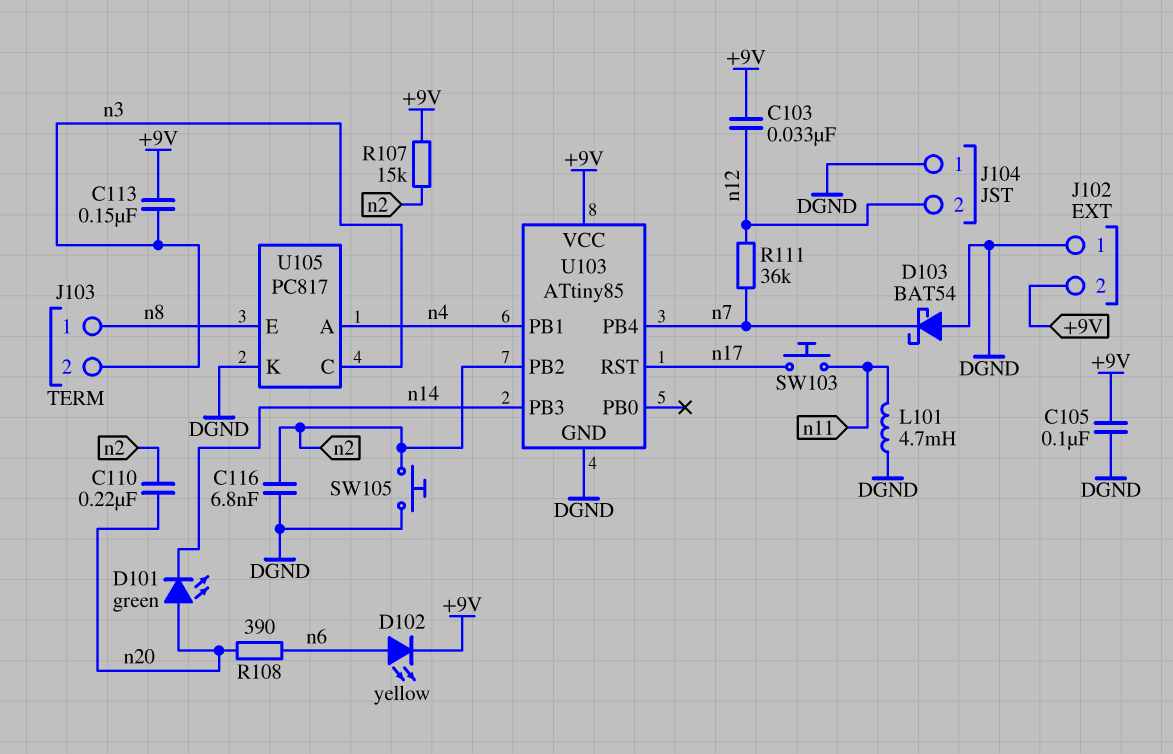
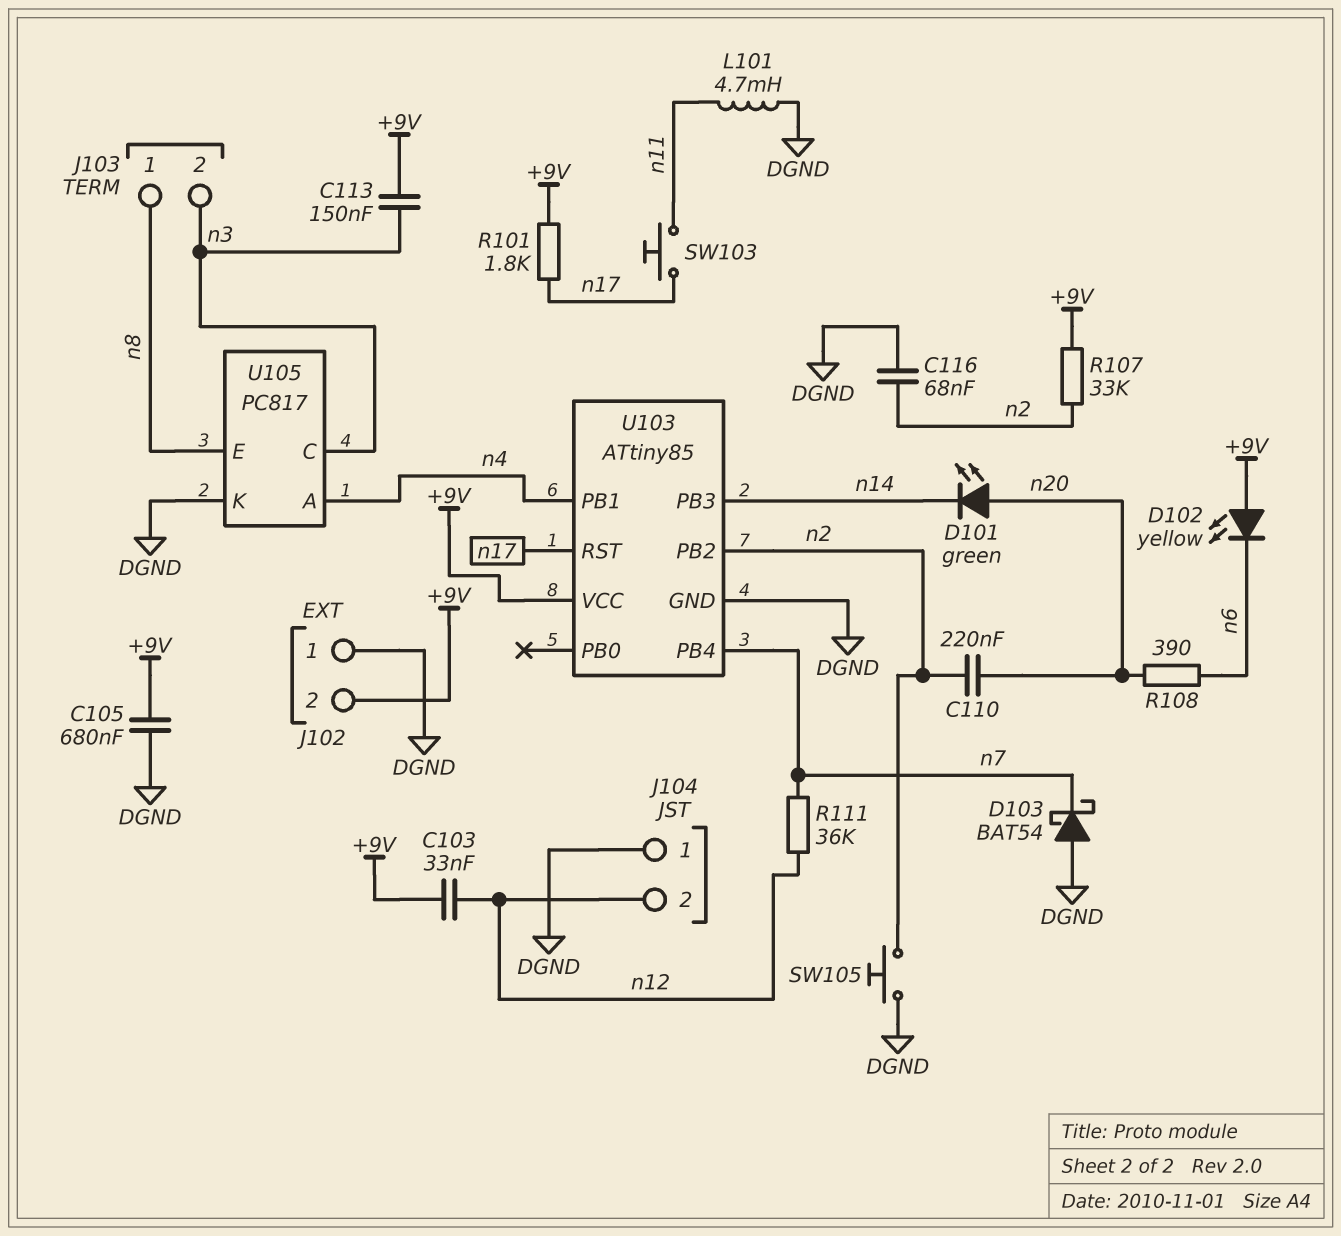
C105: 100nF (+9V, DGND) -> 680nF (+9V, DGND)
C116: 6.8nF (DGND, n2) -> 68nF (DGND, n2)
D102: LED yellow (A n6, K +9V) -> LED yellow (A +9V, K n6)
R101: none -> 1.8k (+9V, n17)
R107: 15k (+9V, n2) -> 33k (+9V, n2)

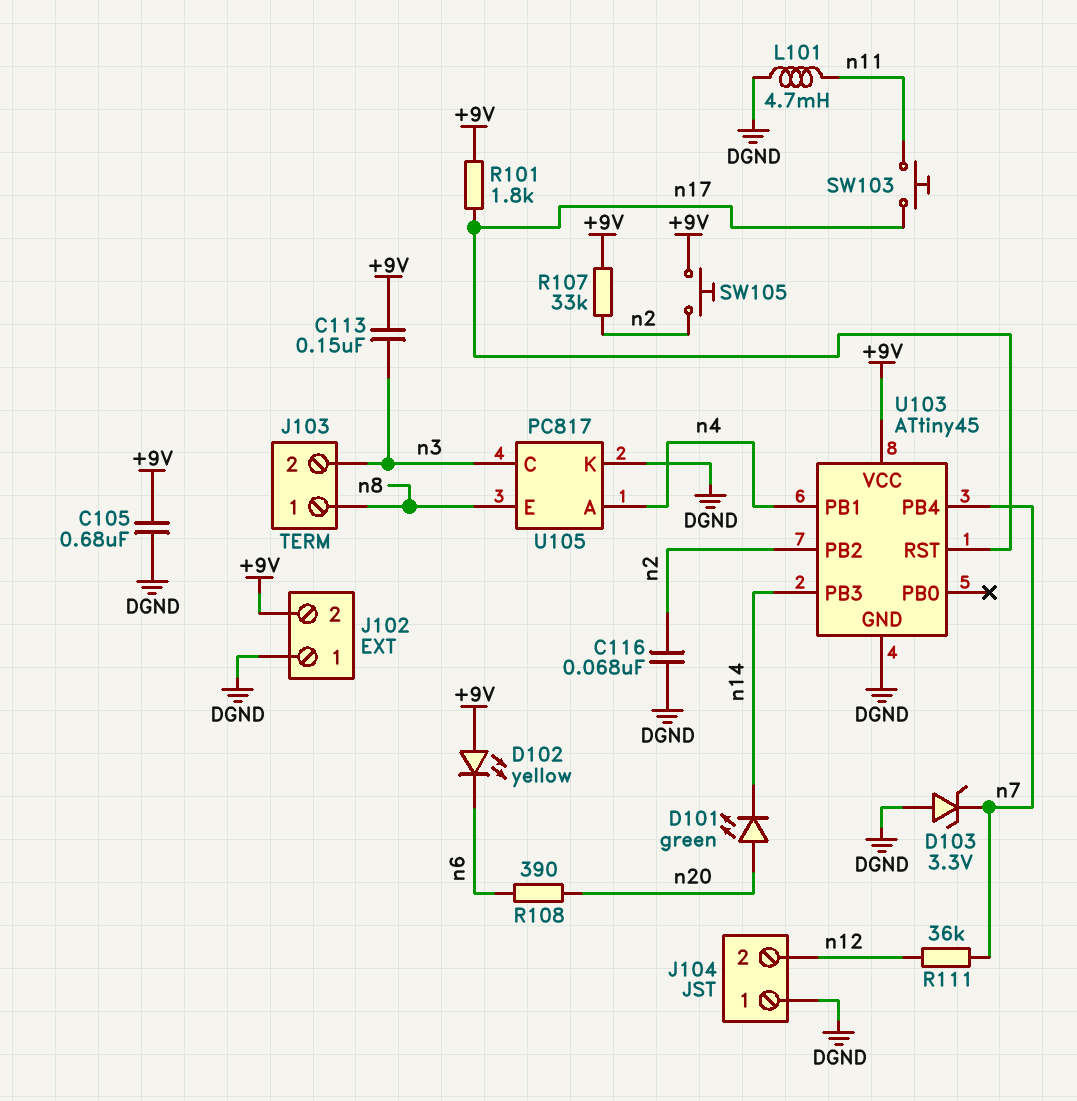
C103: 33nF (+9V, n12) -> none
C110: 220nF (n2, n20) -> none
D103: schottky BAT54 (A DGND, K n7) -> zener 3.3V (A DGND, K n7)
SW105: button (DGND, n2) -> button (+9V, n2)
U103: ATtiny85 -> ATtiny45

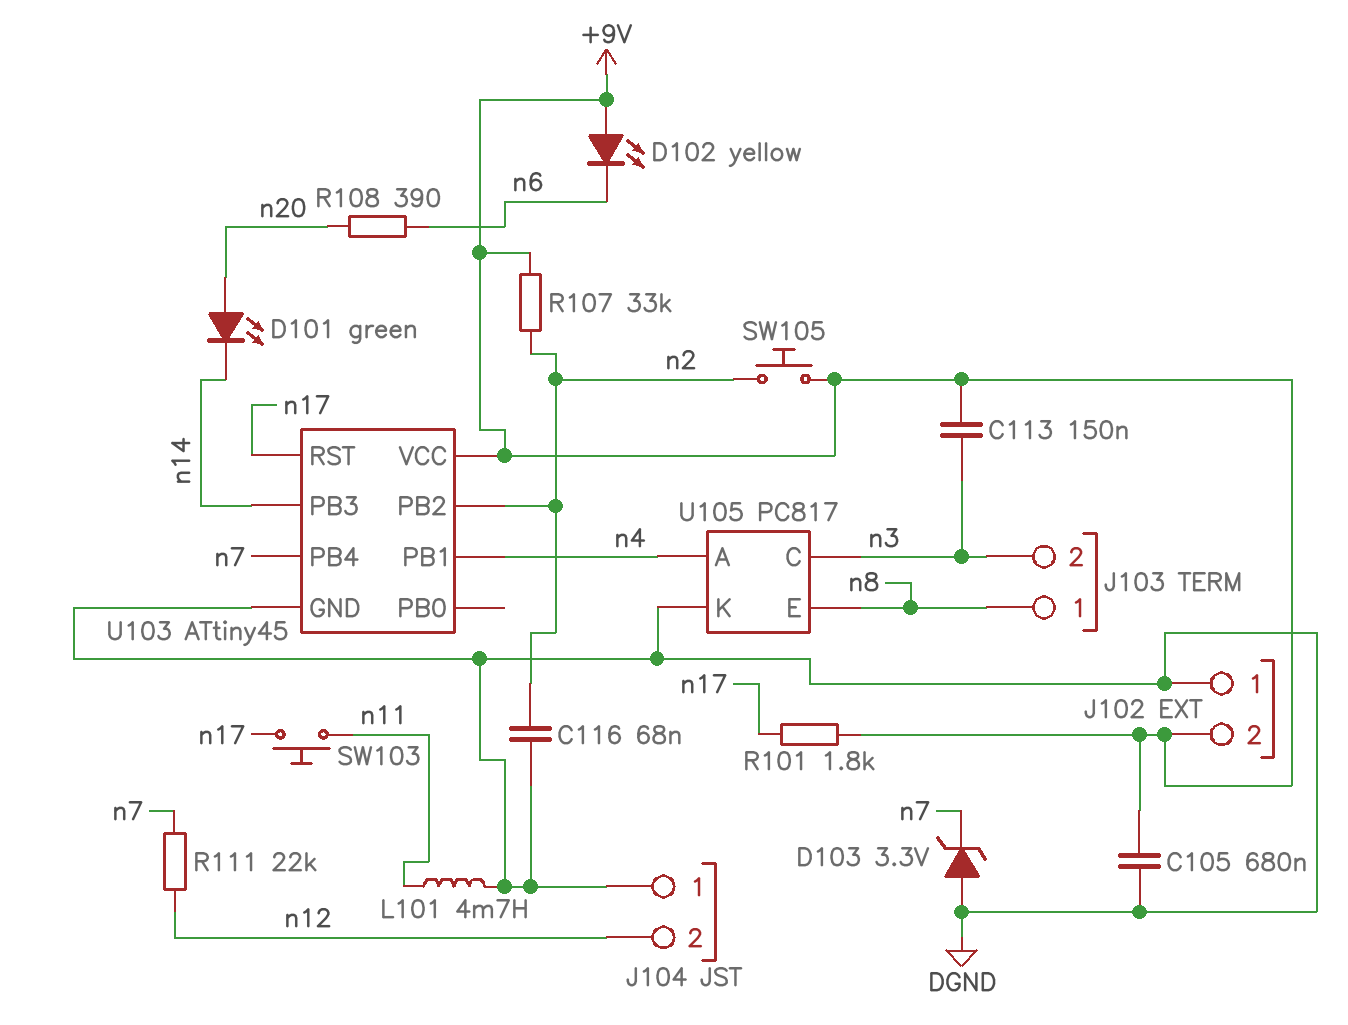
R111: 36k (n7, n12) -> 22k (n7, n12)

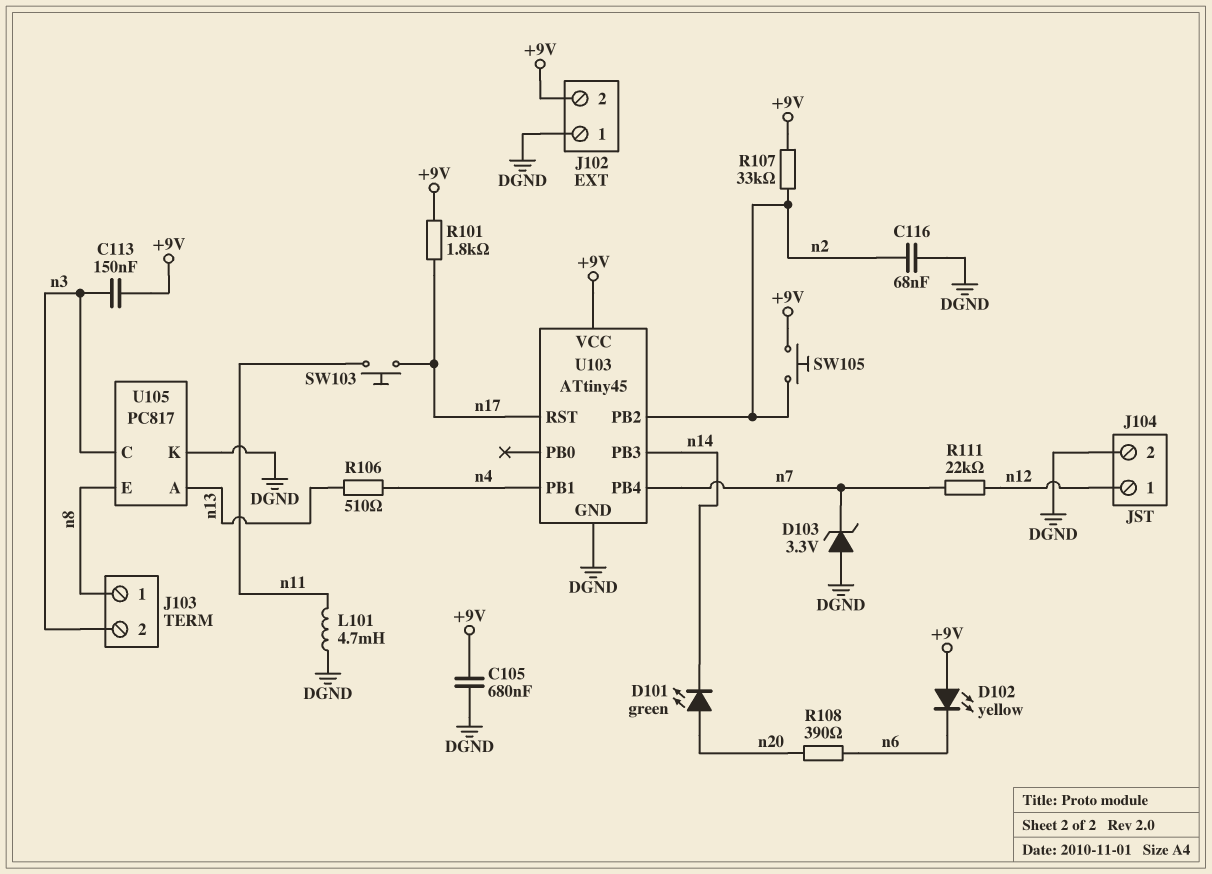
J104 pin 1: DGND -> n12
J104 pin 2: n12 -> DGND
R106: none -> 510 (n4, n13)
U105 pin A: n4 -> n13

